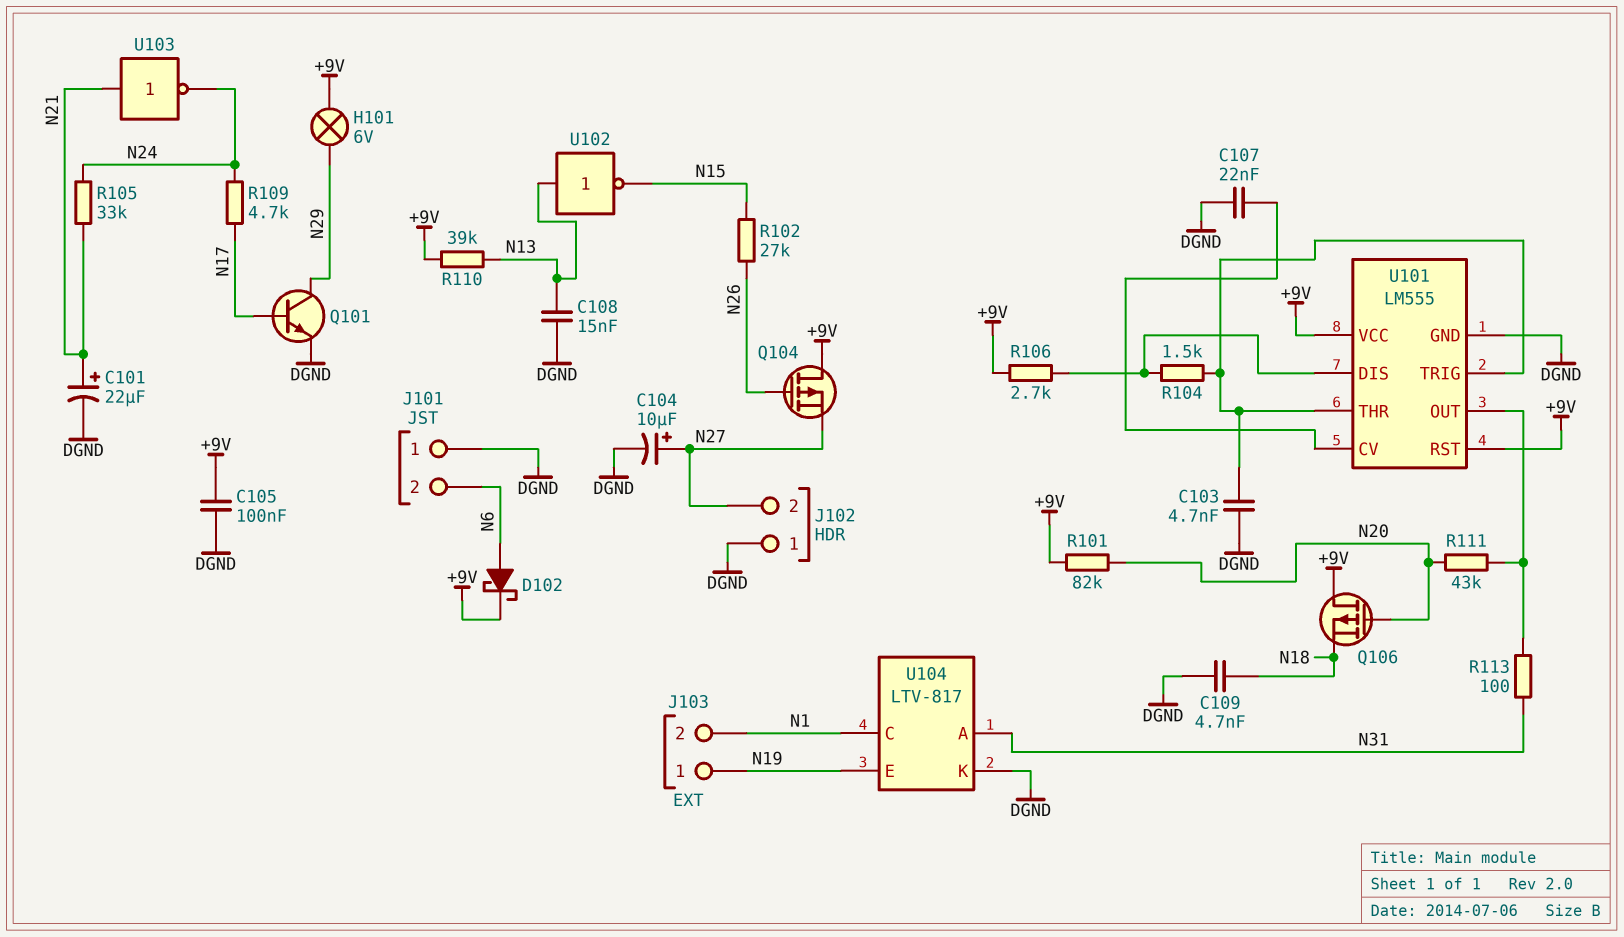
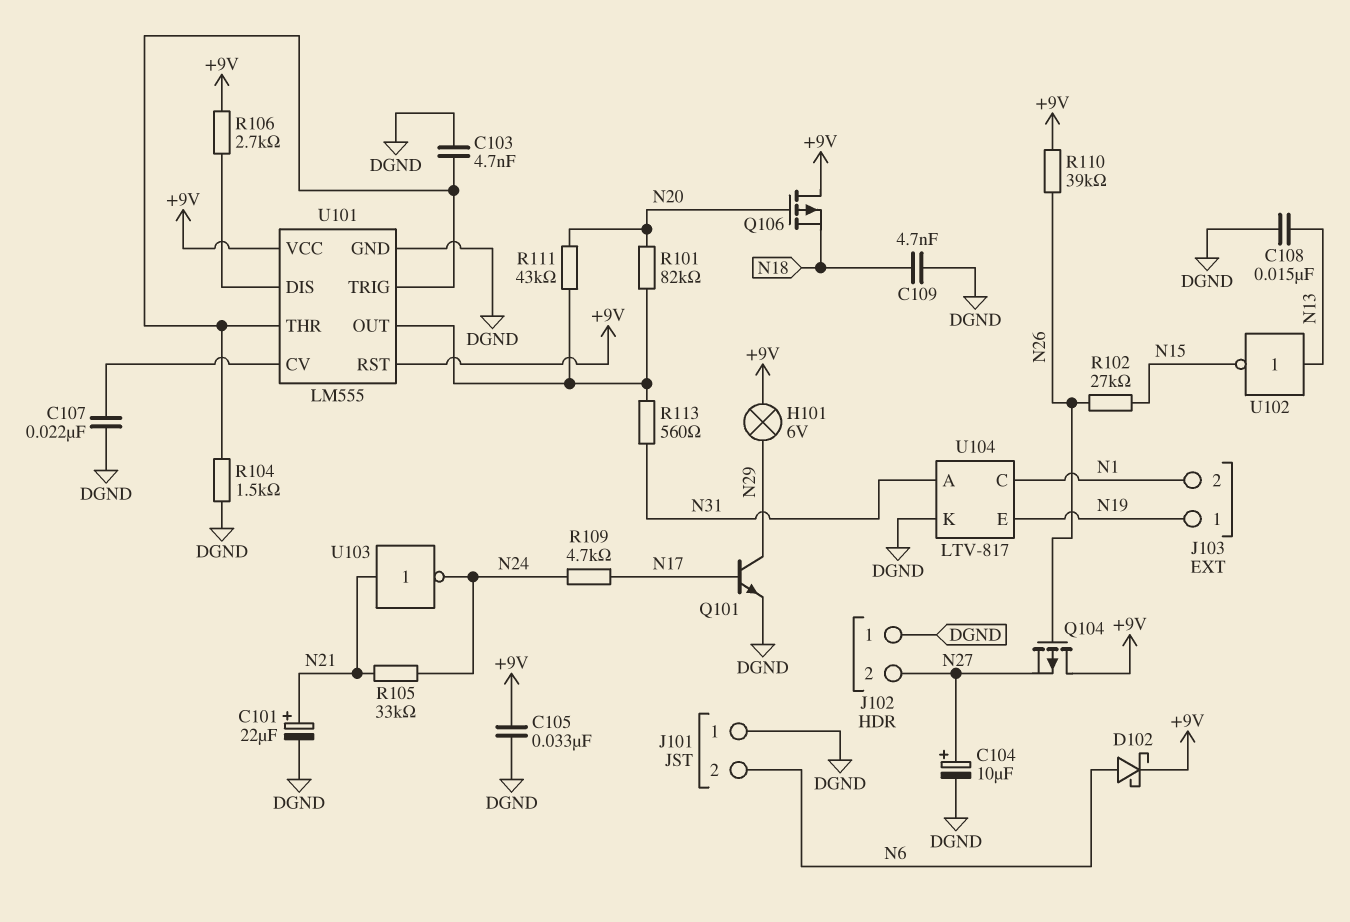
C105: 100nF (+9V, DGND) -> 33nF (+9V, DGND)
R101: 82k (+9V, N20) -> 82k (N20, U101/OUT)
R104: 1.5k (U101/DIS, U101/THR) -> 1.5k (DGND, U101/THR)
R110: 39k (+9V, N13) -> 39k (+9V, N26)
R113: 100 (N31, U101/OUT) -> 560 (N31, U101/OUT)

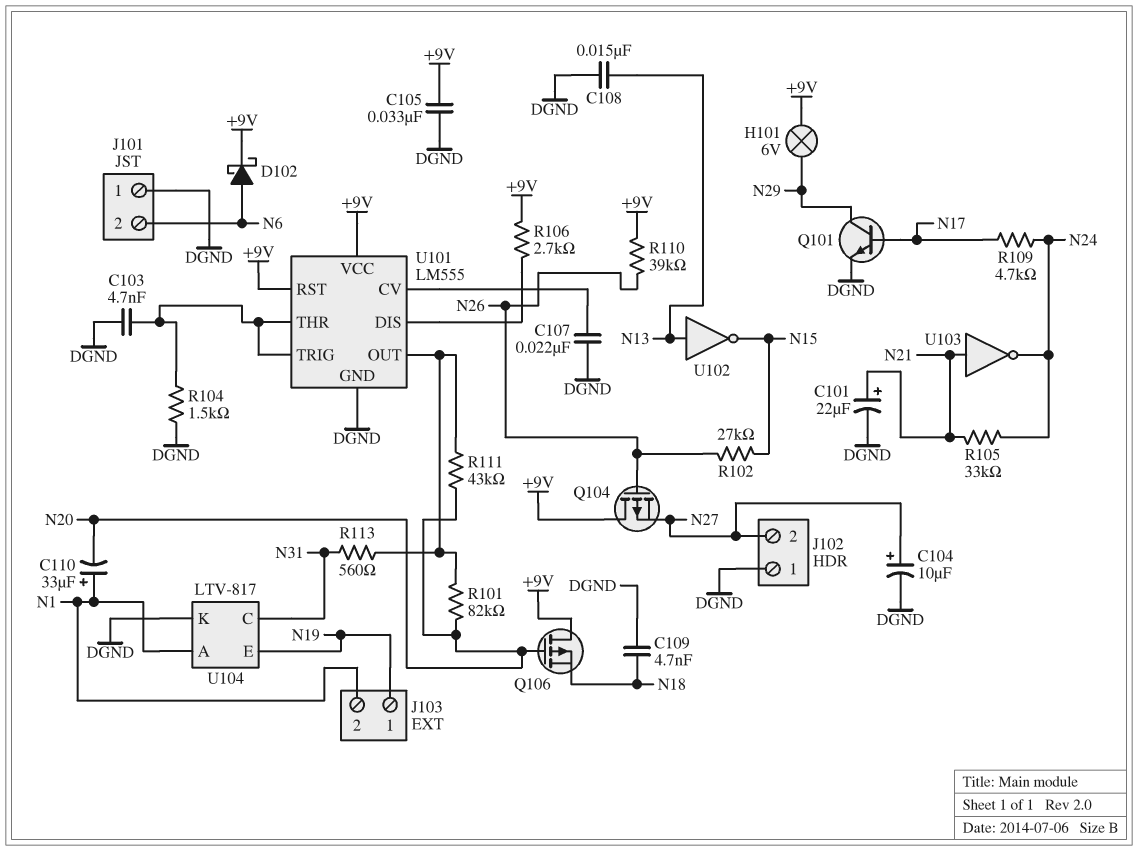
C110: none -> 33uF (plus N1, minus N20)
U104 pin A: N31 -> N1
U104 pin C: N1 -> N31

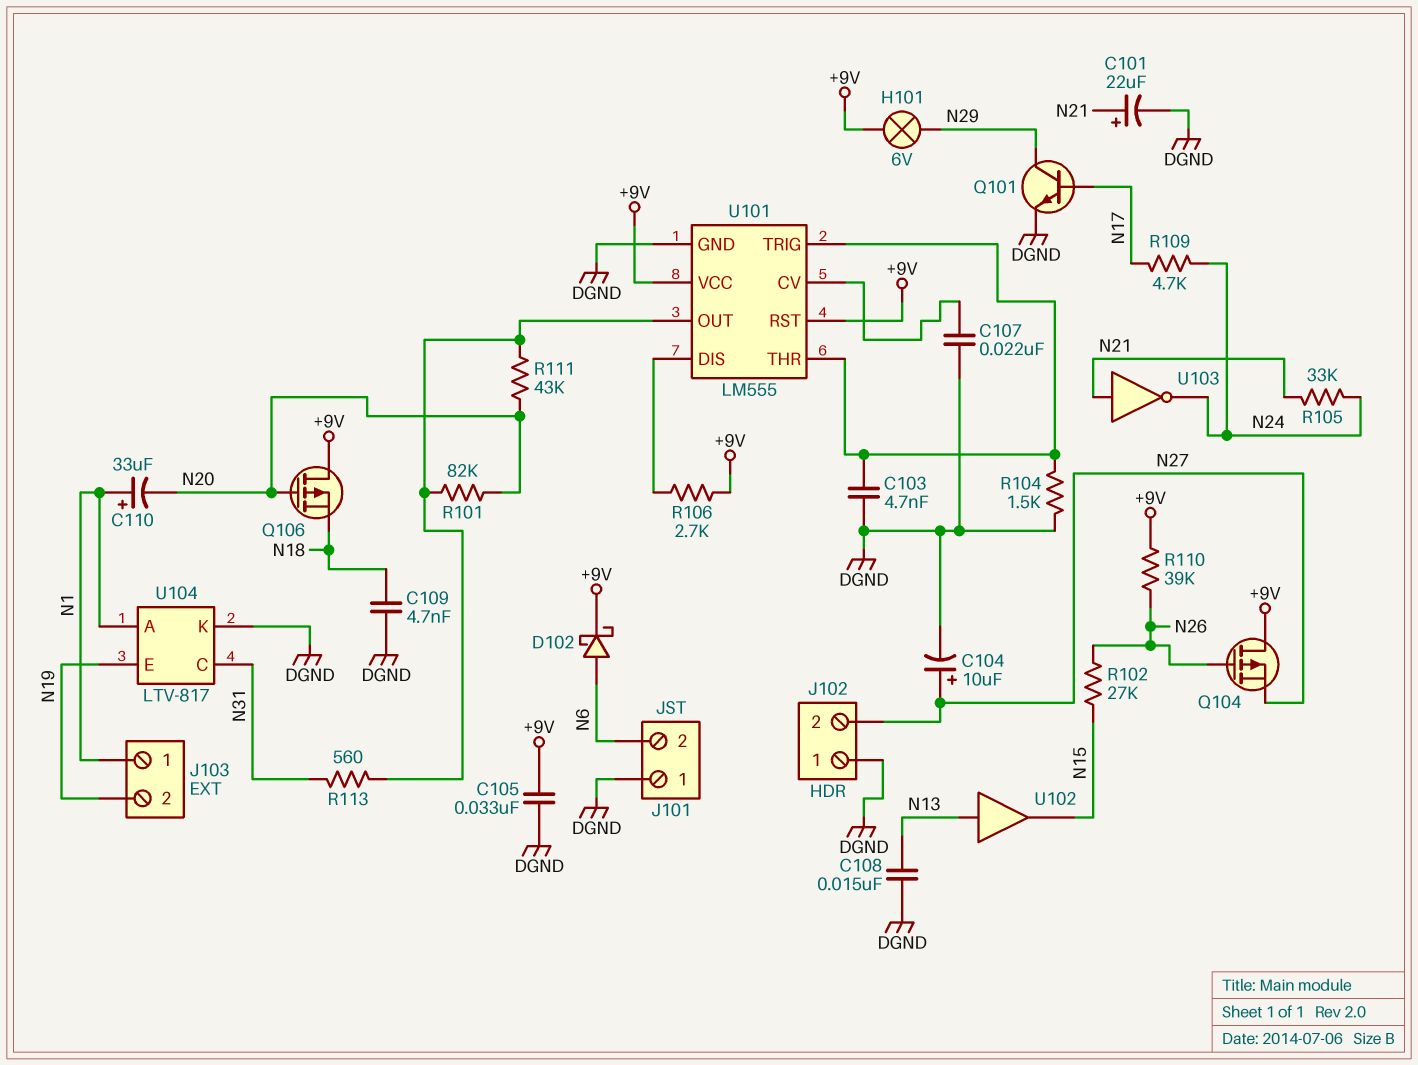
J103 pin 1: N19 -> N1
J103 pin 2: N1 -> N19
U102: NOT (in N13, out N15) -> buffer (in N13, out N15)

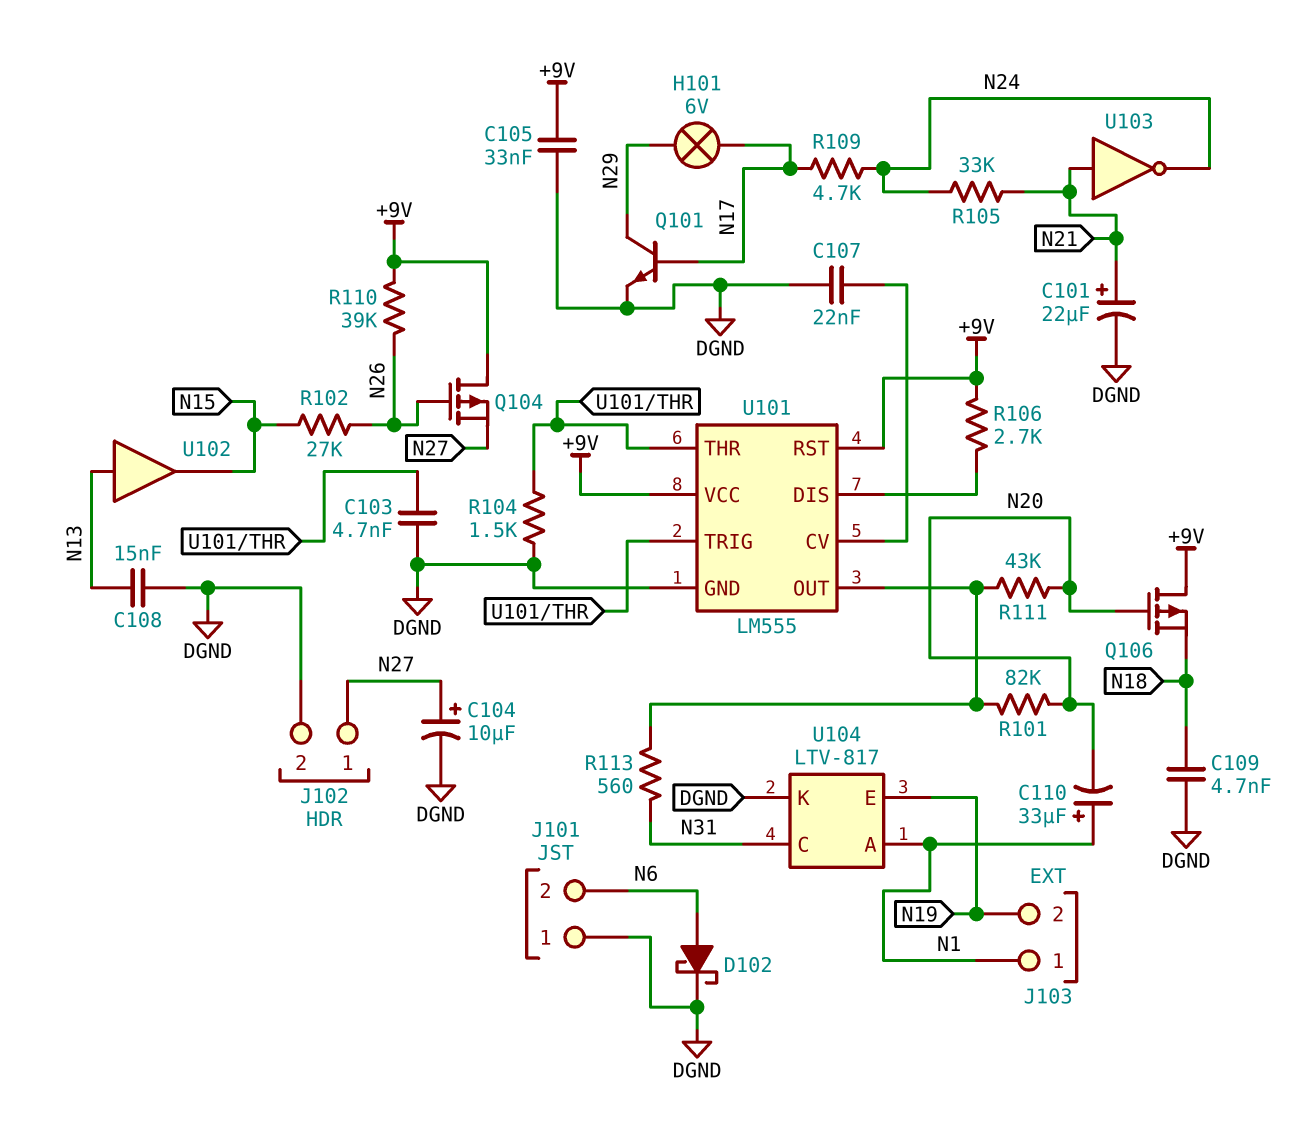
D102: schottky (A N6, K +9V) -> schottky (A N6, K DGND)
H101: lamp 6V (+9V, N29) -> lamp 6V (N17, N29)
J102 pin 1: DGND -> N27
J102 pin 2: N27 -> DGND

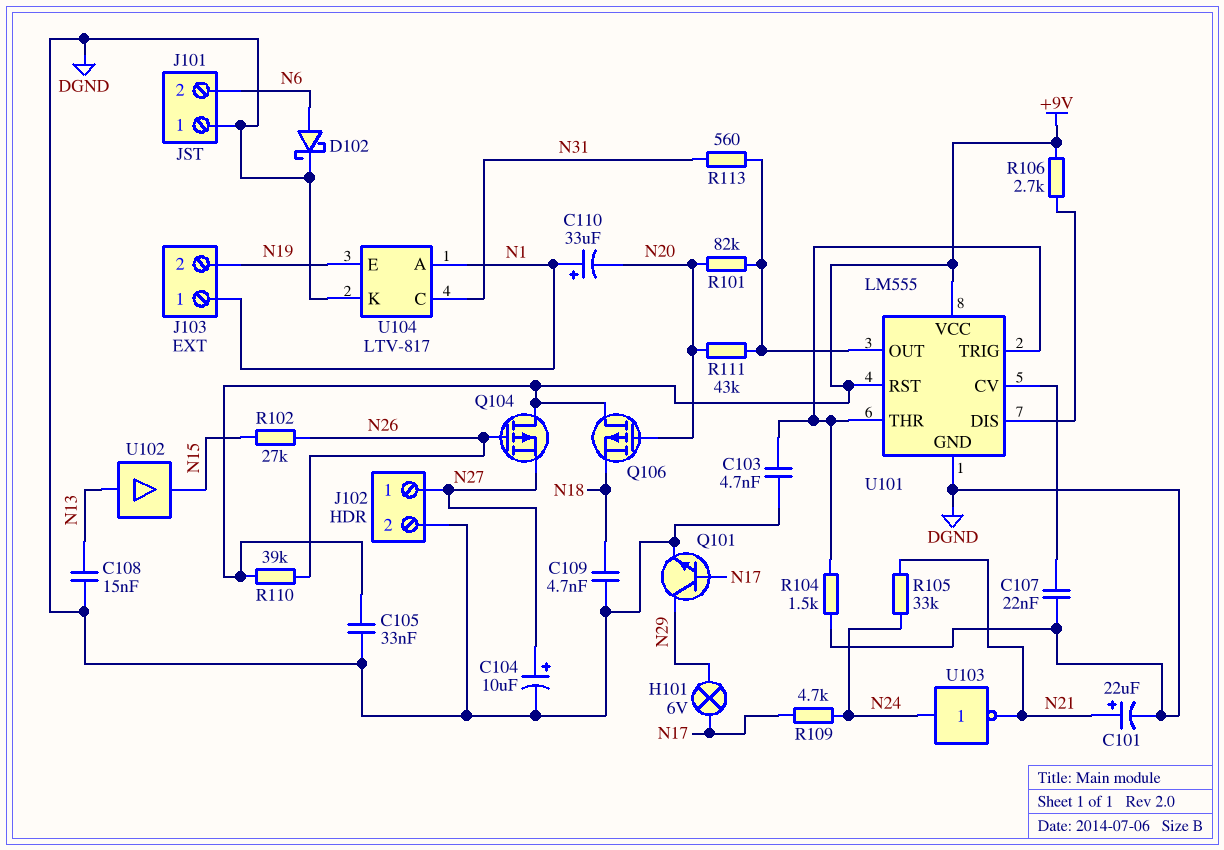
U103: NOT (in N21, out N24) -> NOT (in N24, out N21)

